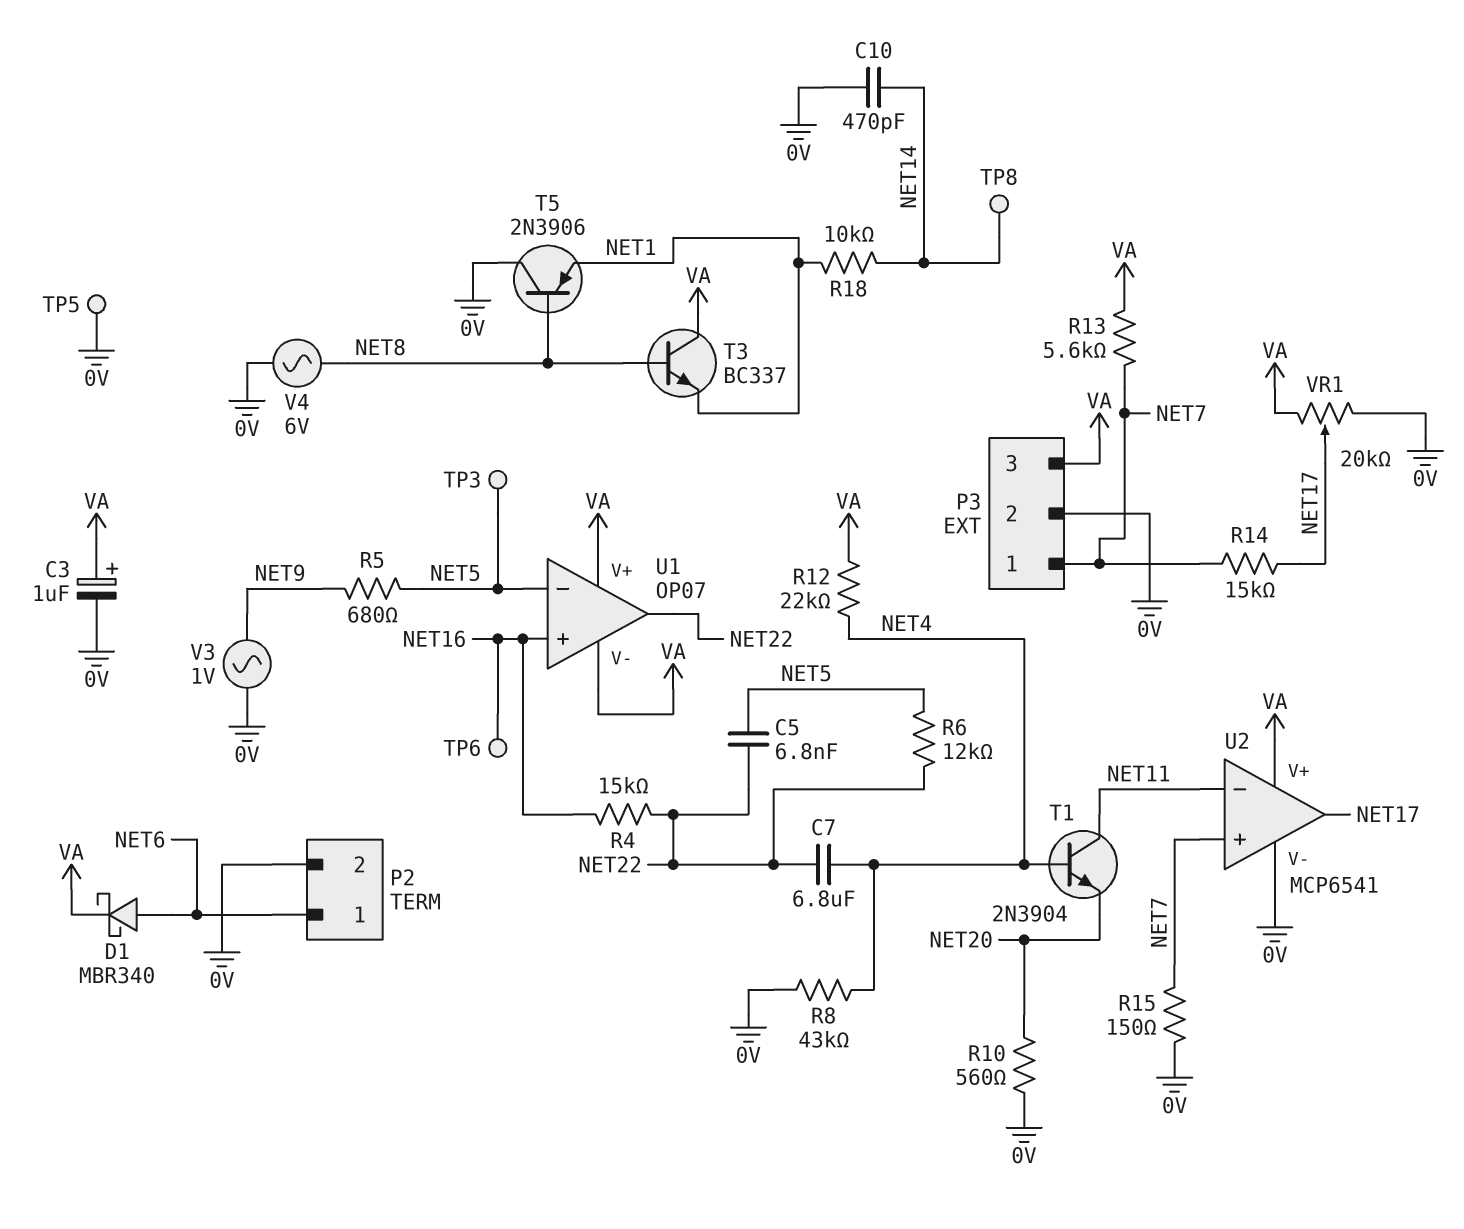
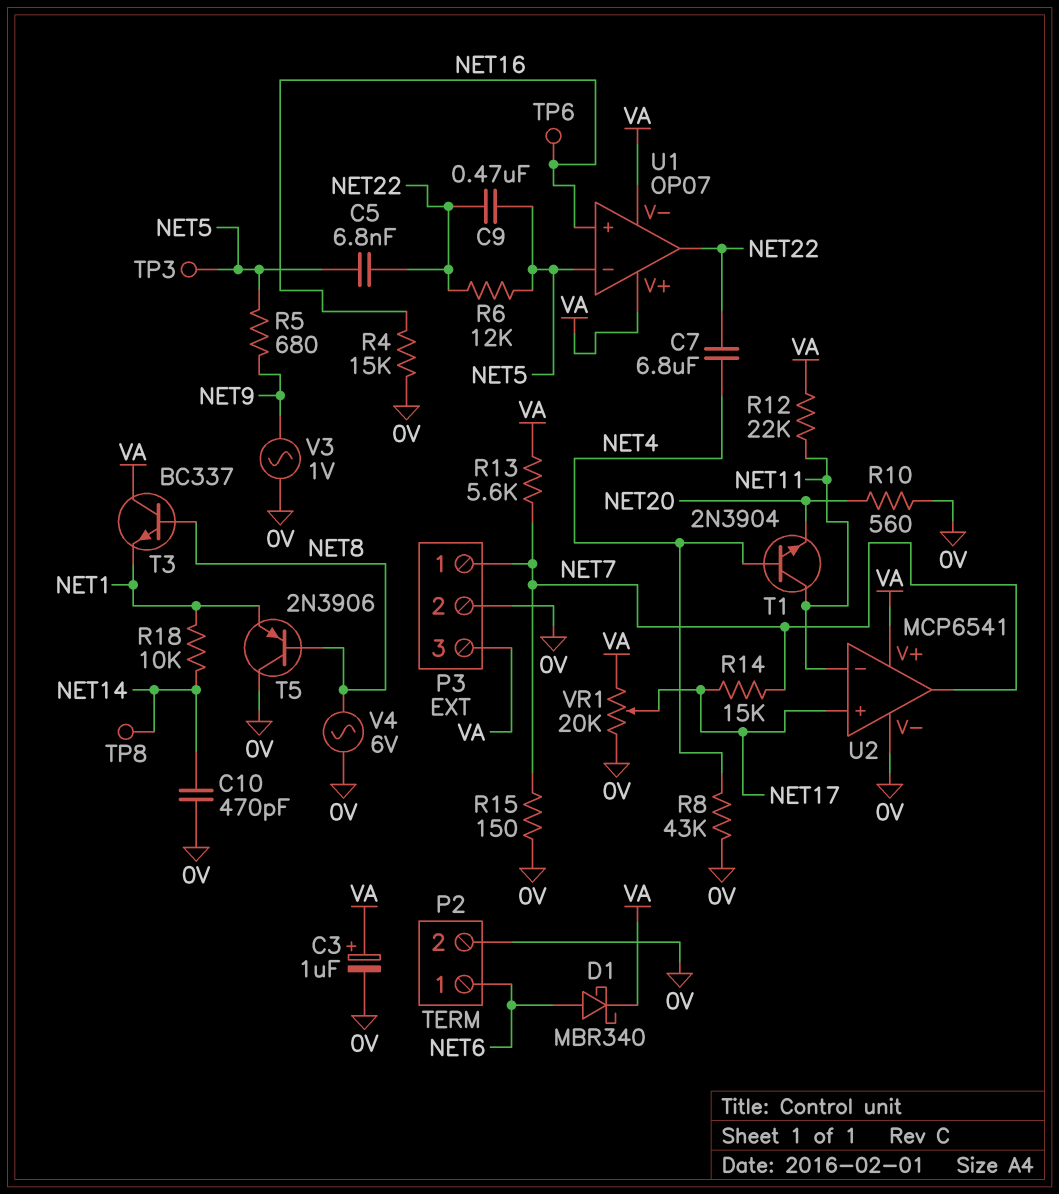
C9: none -> 470nF (NET5, NET22)
R4: 15k (NET16, NET22) -> 15k (0V, NET16)
R12: 22k (NET4, VA) -> 22k (NET11, VA)
TP5: test point (0V) -> none
U2 pin in+: NET7 -> NET17
U2 pin out: NET17 -> NET7

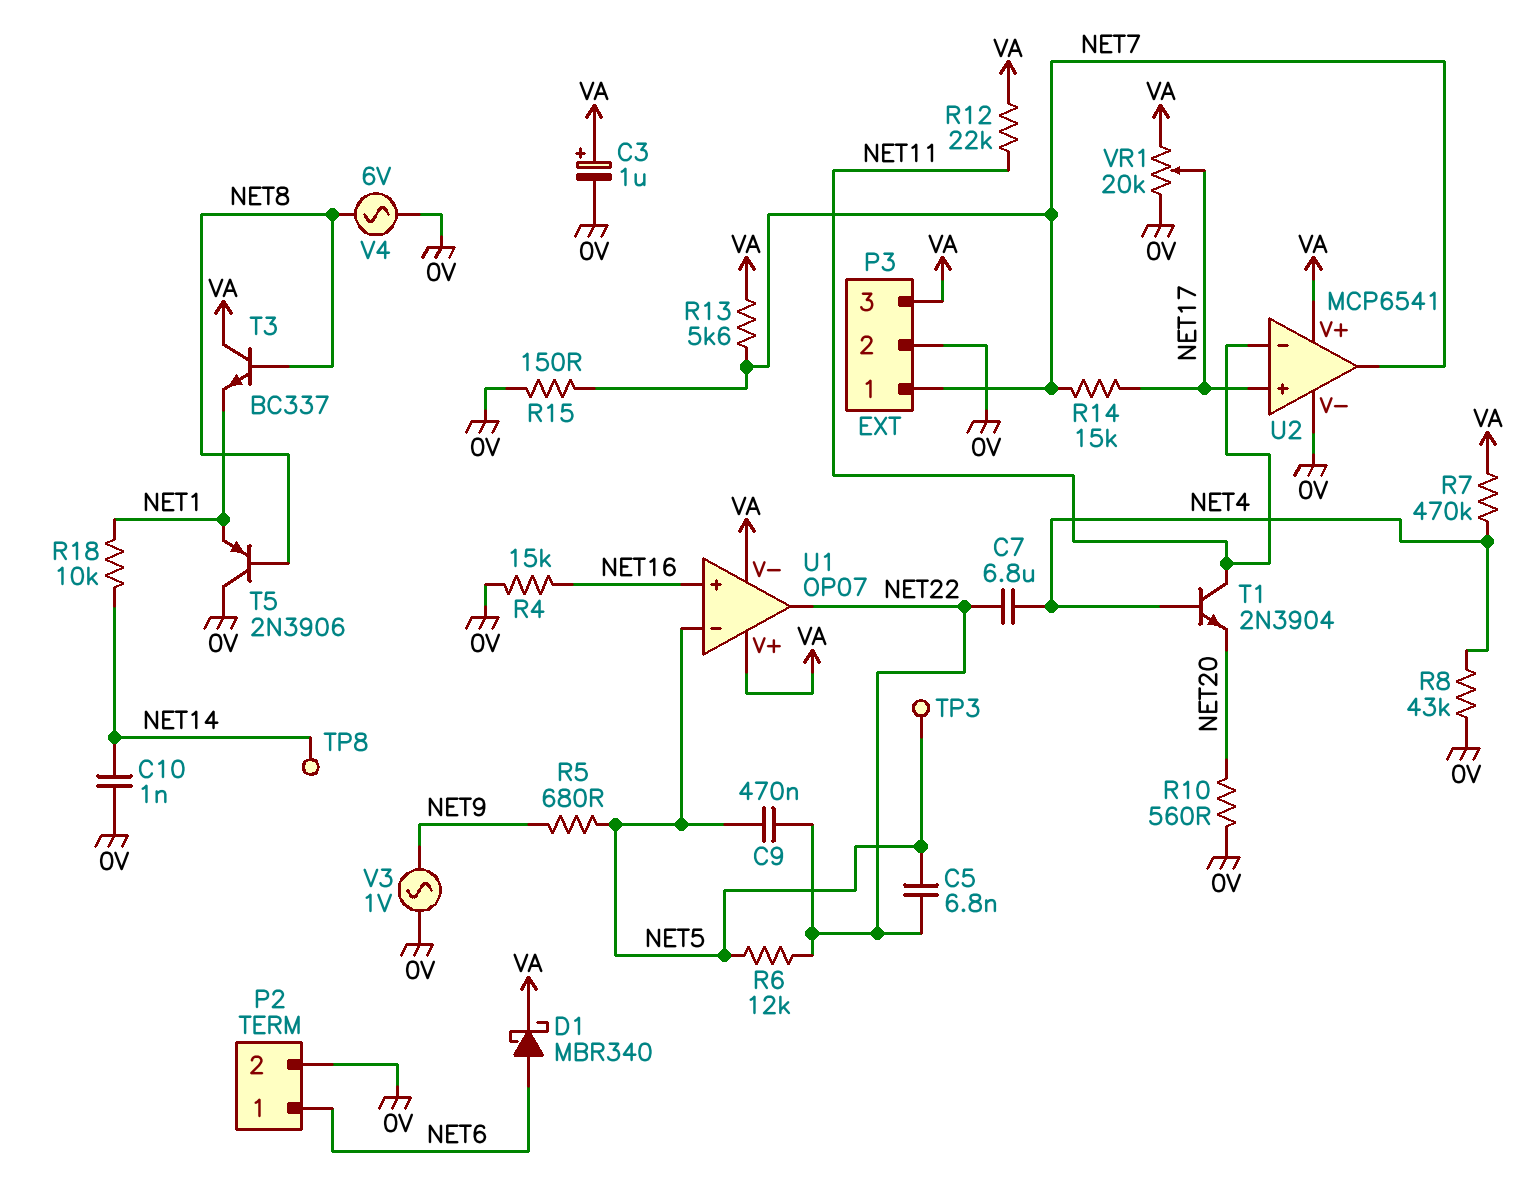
C10: 470pF (0V, NET14) -> 1nF (0V, NET14)
R7: none -> 470k (NET4, VA)
TP6: test point (NET16) -> none

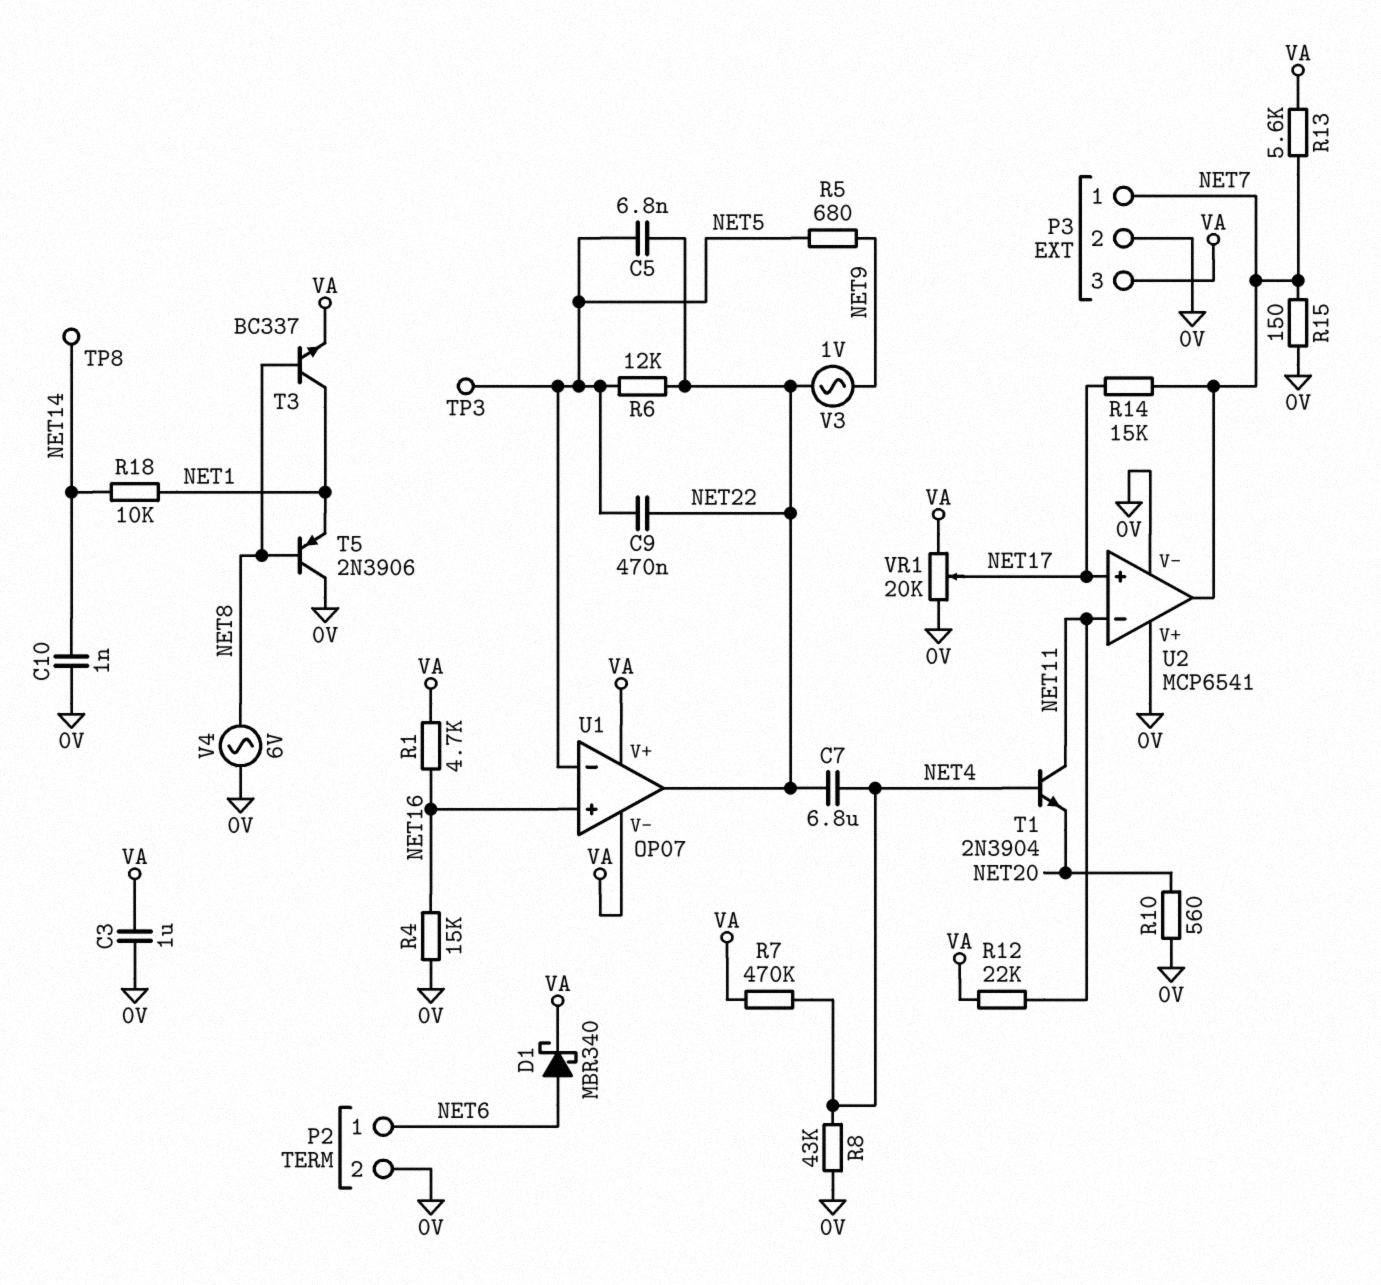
C3: 1uF (plus VA, minus 0V) -> 1uF (0V, VA)
R1: none -> 4.7k (NET16, VA)
T3: NPN BC337 (B NET8, C VA, E NET1) -> NPN BC337 (B NET8, C NET1, E VA)
U2 pin V+: VA -> 0V
V3: AC 1V (0V, NET9) -> AC 1V (NET9, NET22)

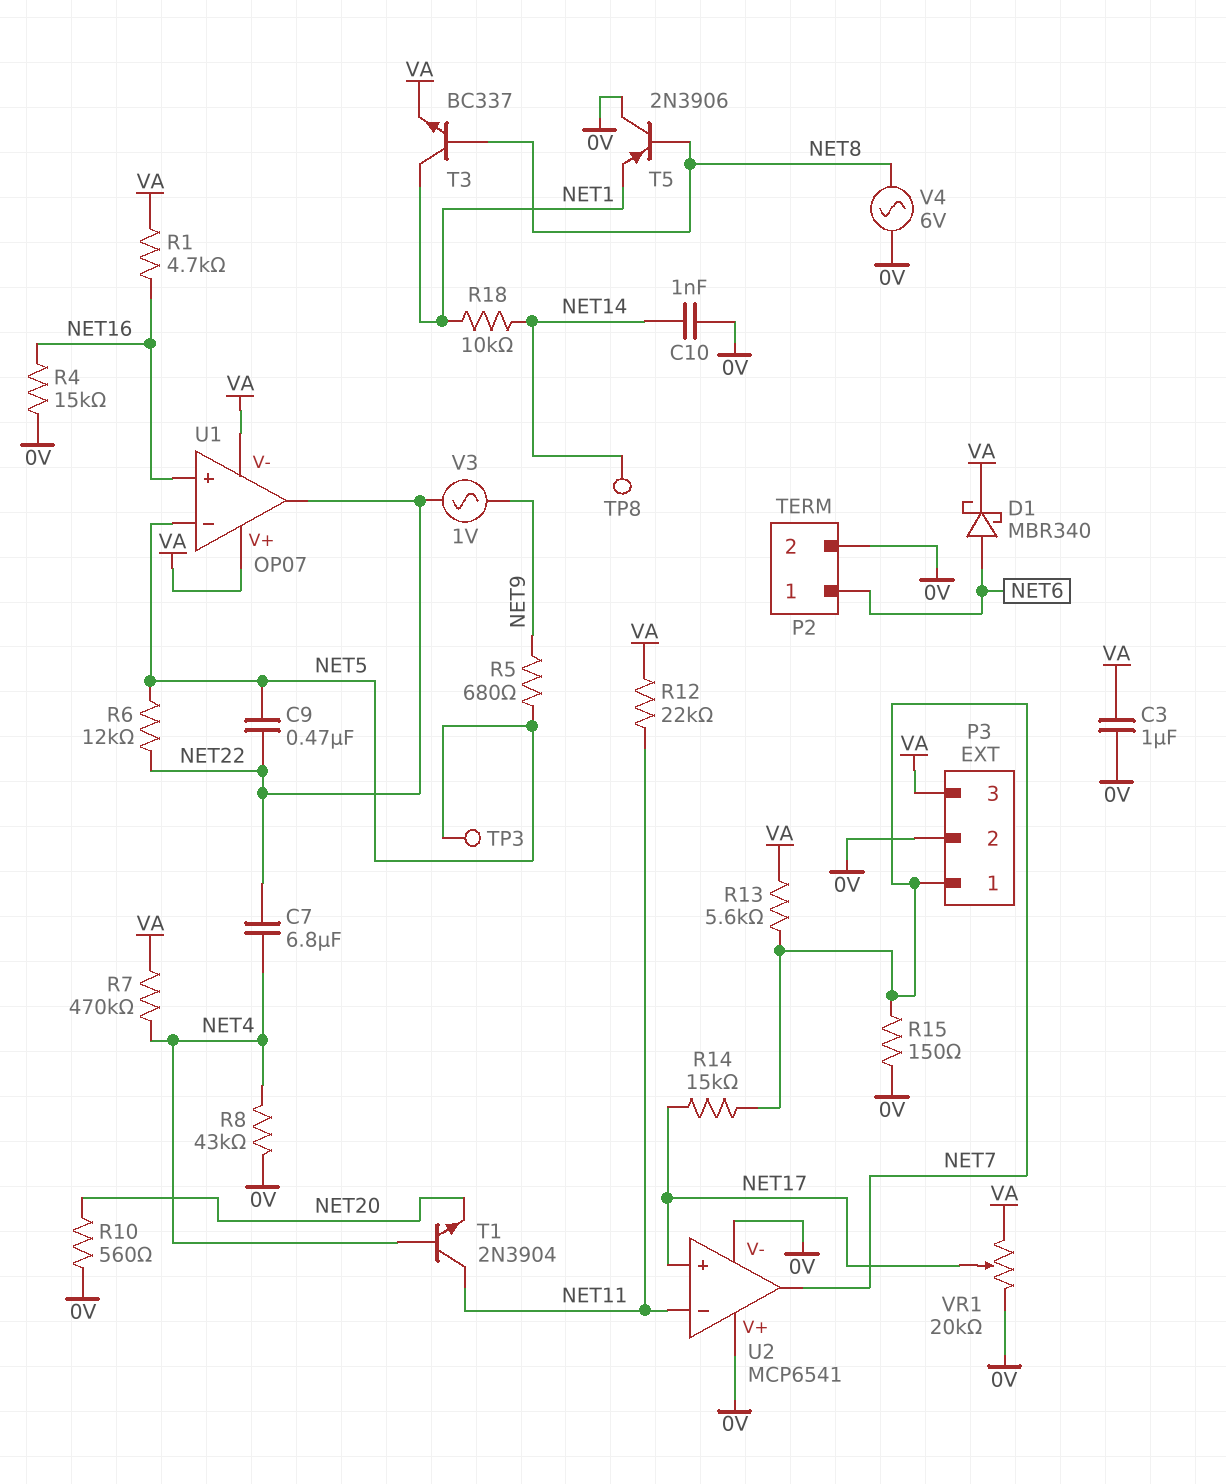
C5: 6.8nF (NET5, NET22) -> none

